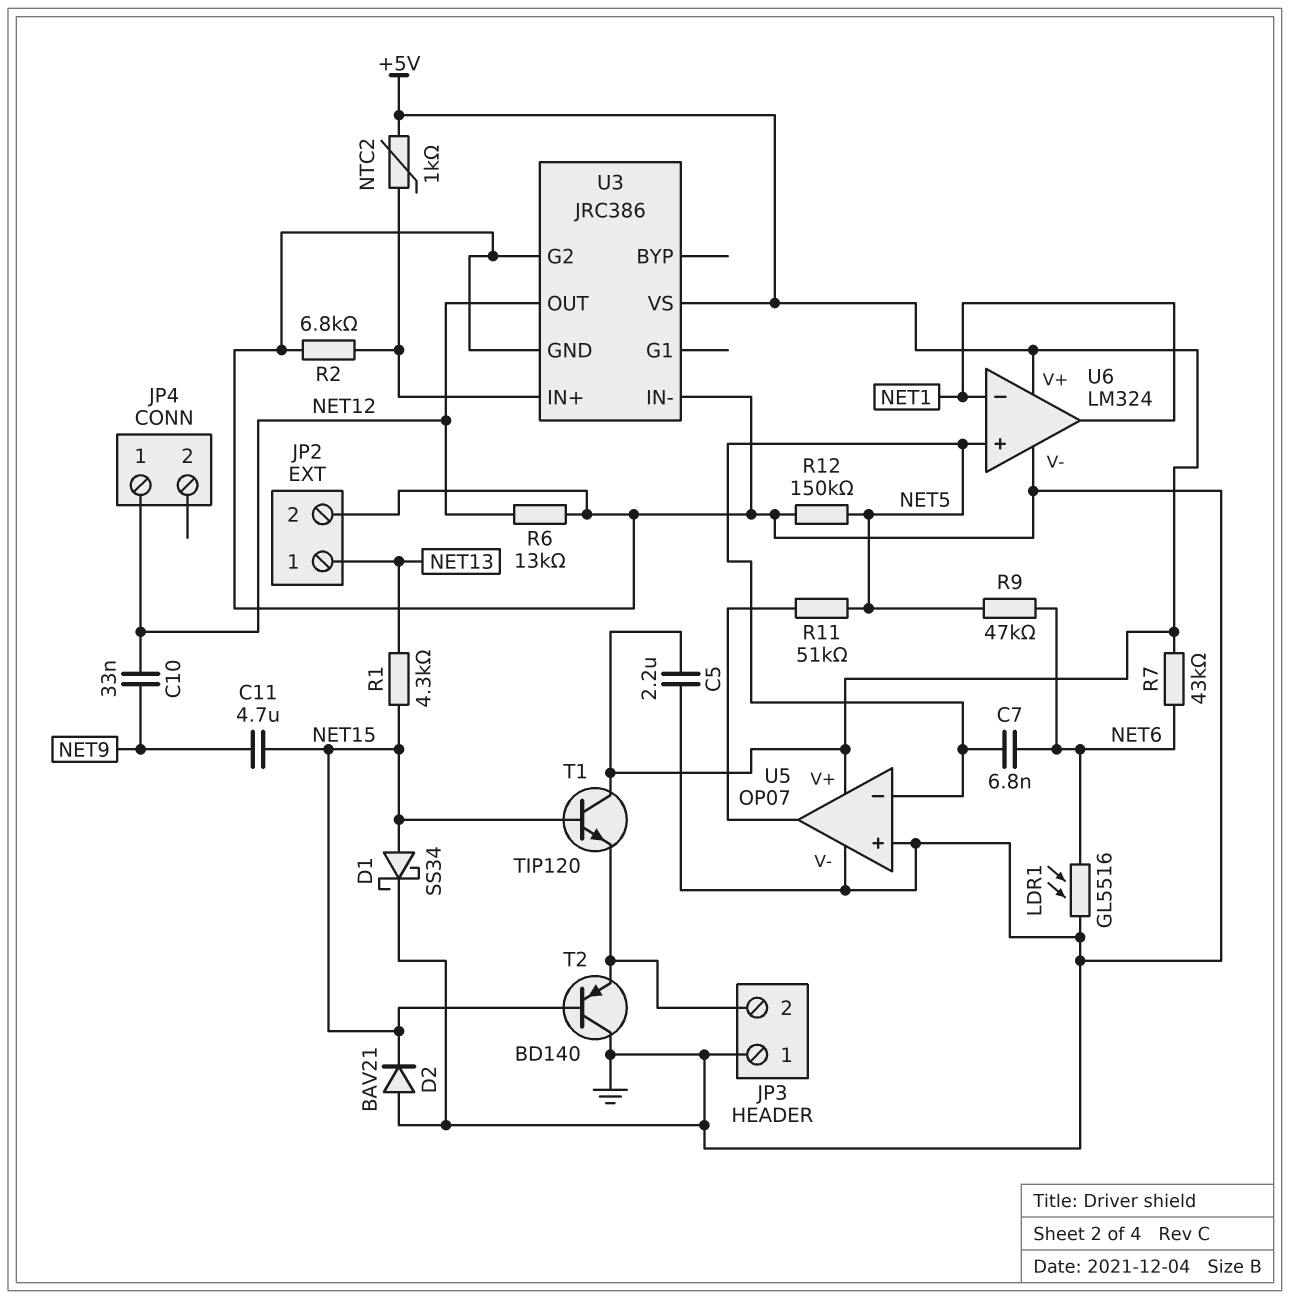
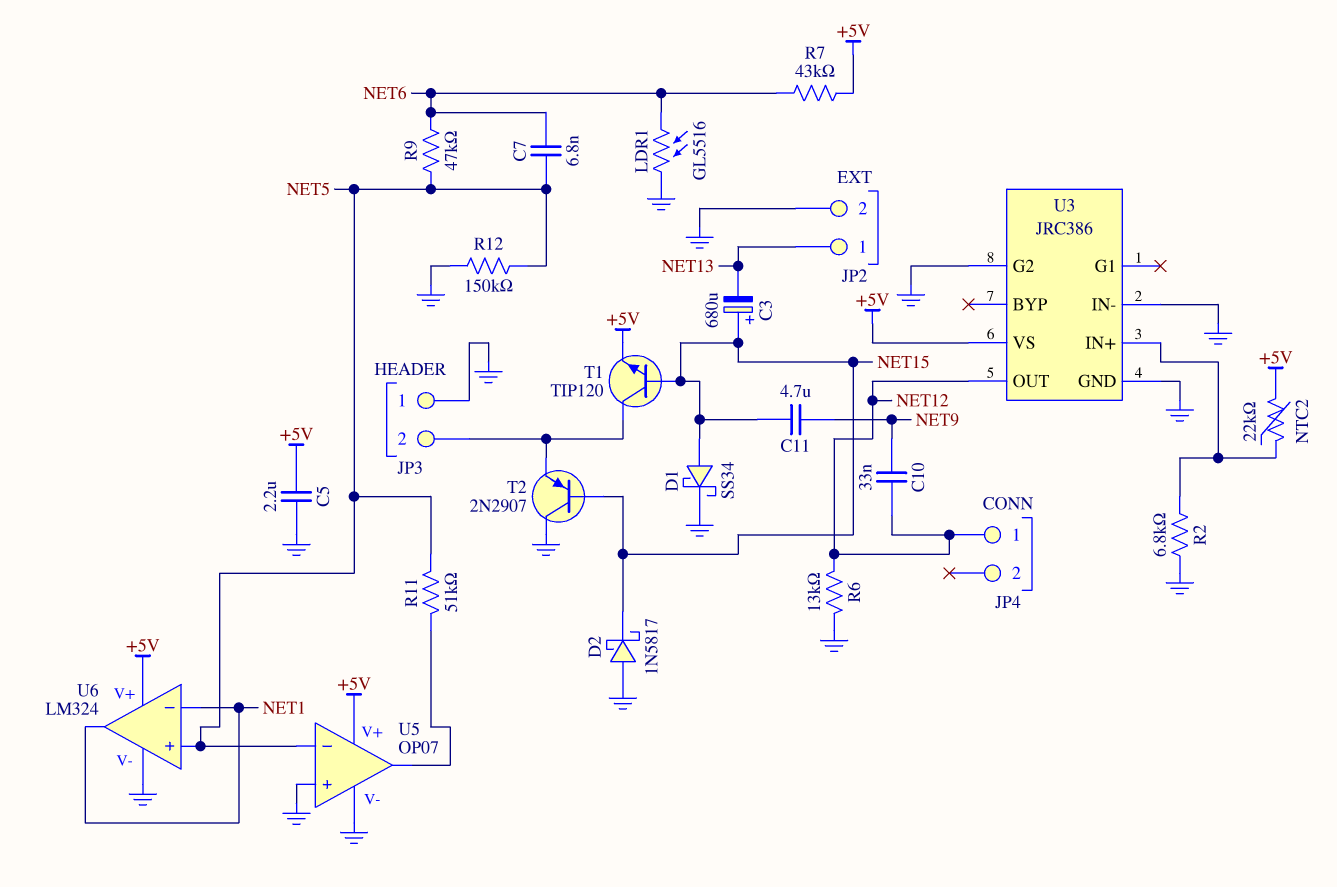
C3: none -> 680uF (plus NET15, minus NET13)
D2: diode BAV21 (A GND, K NET15) -> schottky 1N5817 (A GND, K NET15)
NTC2: 1k (+5V, U3/IN+) -> 22k (+5V, U3/IN+)
R1: 4.3k (NET13, NET15) -> none
T1: NPN TIP120 (B NET15, C +5V, E JP3/2) -> NPN TIP120 (B NET15, C JP3/2, E +5V)
T2: PNP BD140 (B NET15, C GND, E JP3/2) -> PNP 2N2907 (B NET15, C GND, E JP3/2)

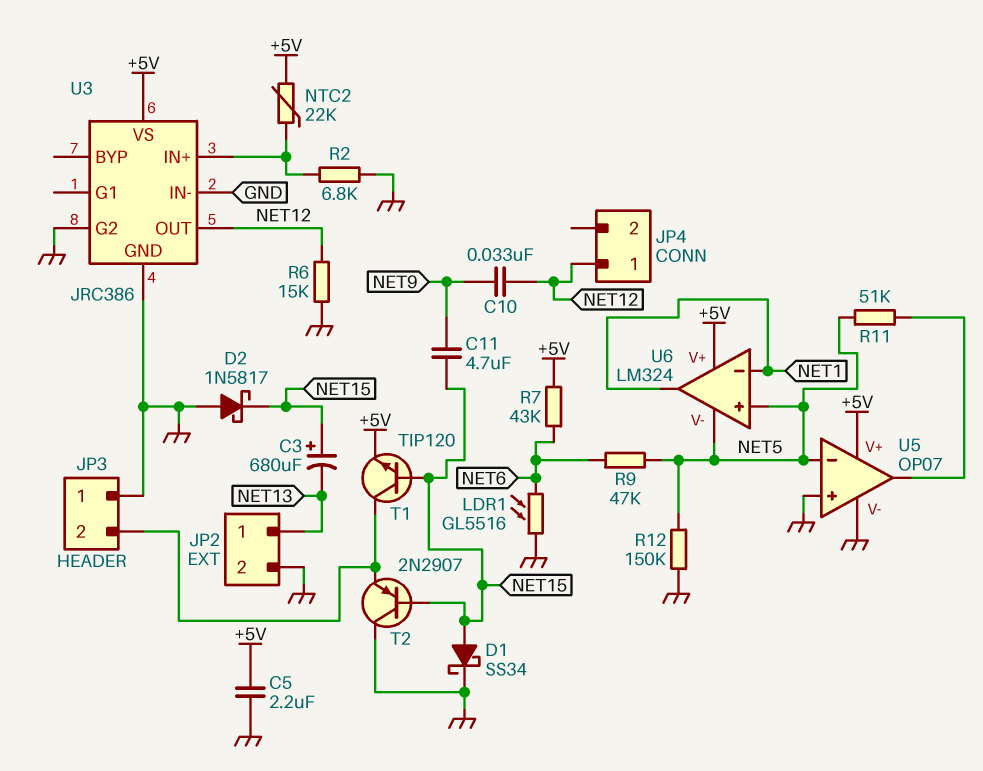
C7: 6.8nF (NET5, NET6) -> none
R6: 13k (GND, NET12) -> 15k (GND, NET12)
U6 pin V-: GND -> NET5

